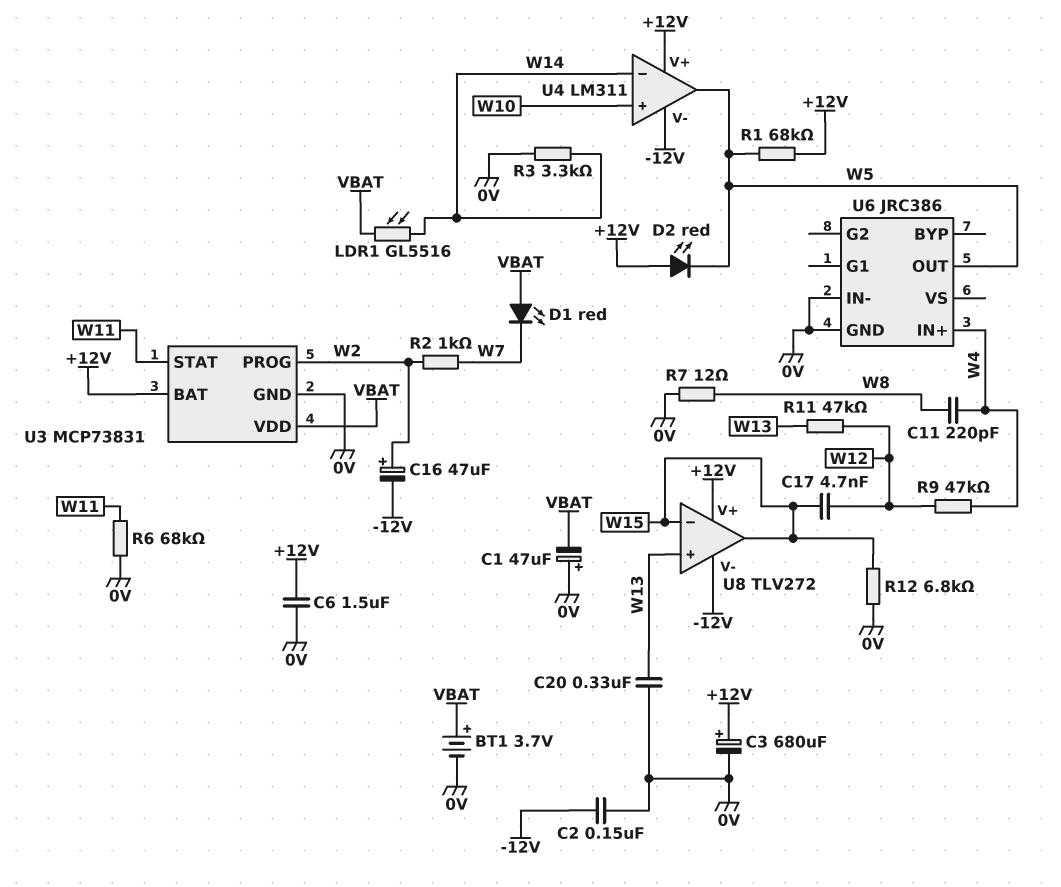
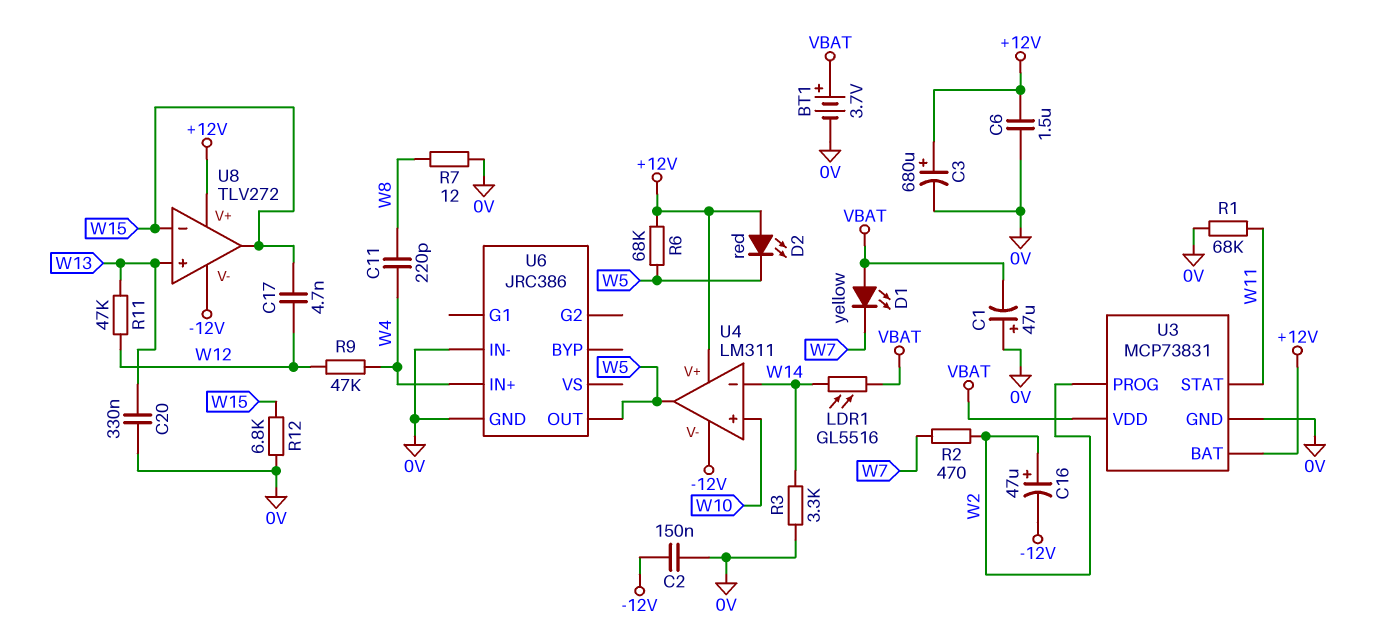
D1: LED red (A VBAT, K W7) -> LED yellow (A VBAT, K W7)
R1: 68k (+12V, W5) -> 68k (0V, W11)
R2: 1k (W2, W7) -> 470 (W2, W7)
R6: 68k (0V, W11) -> 68k (+12V, W5)

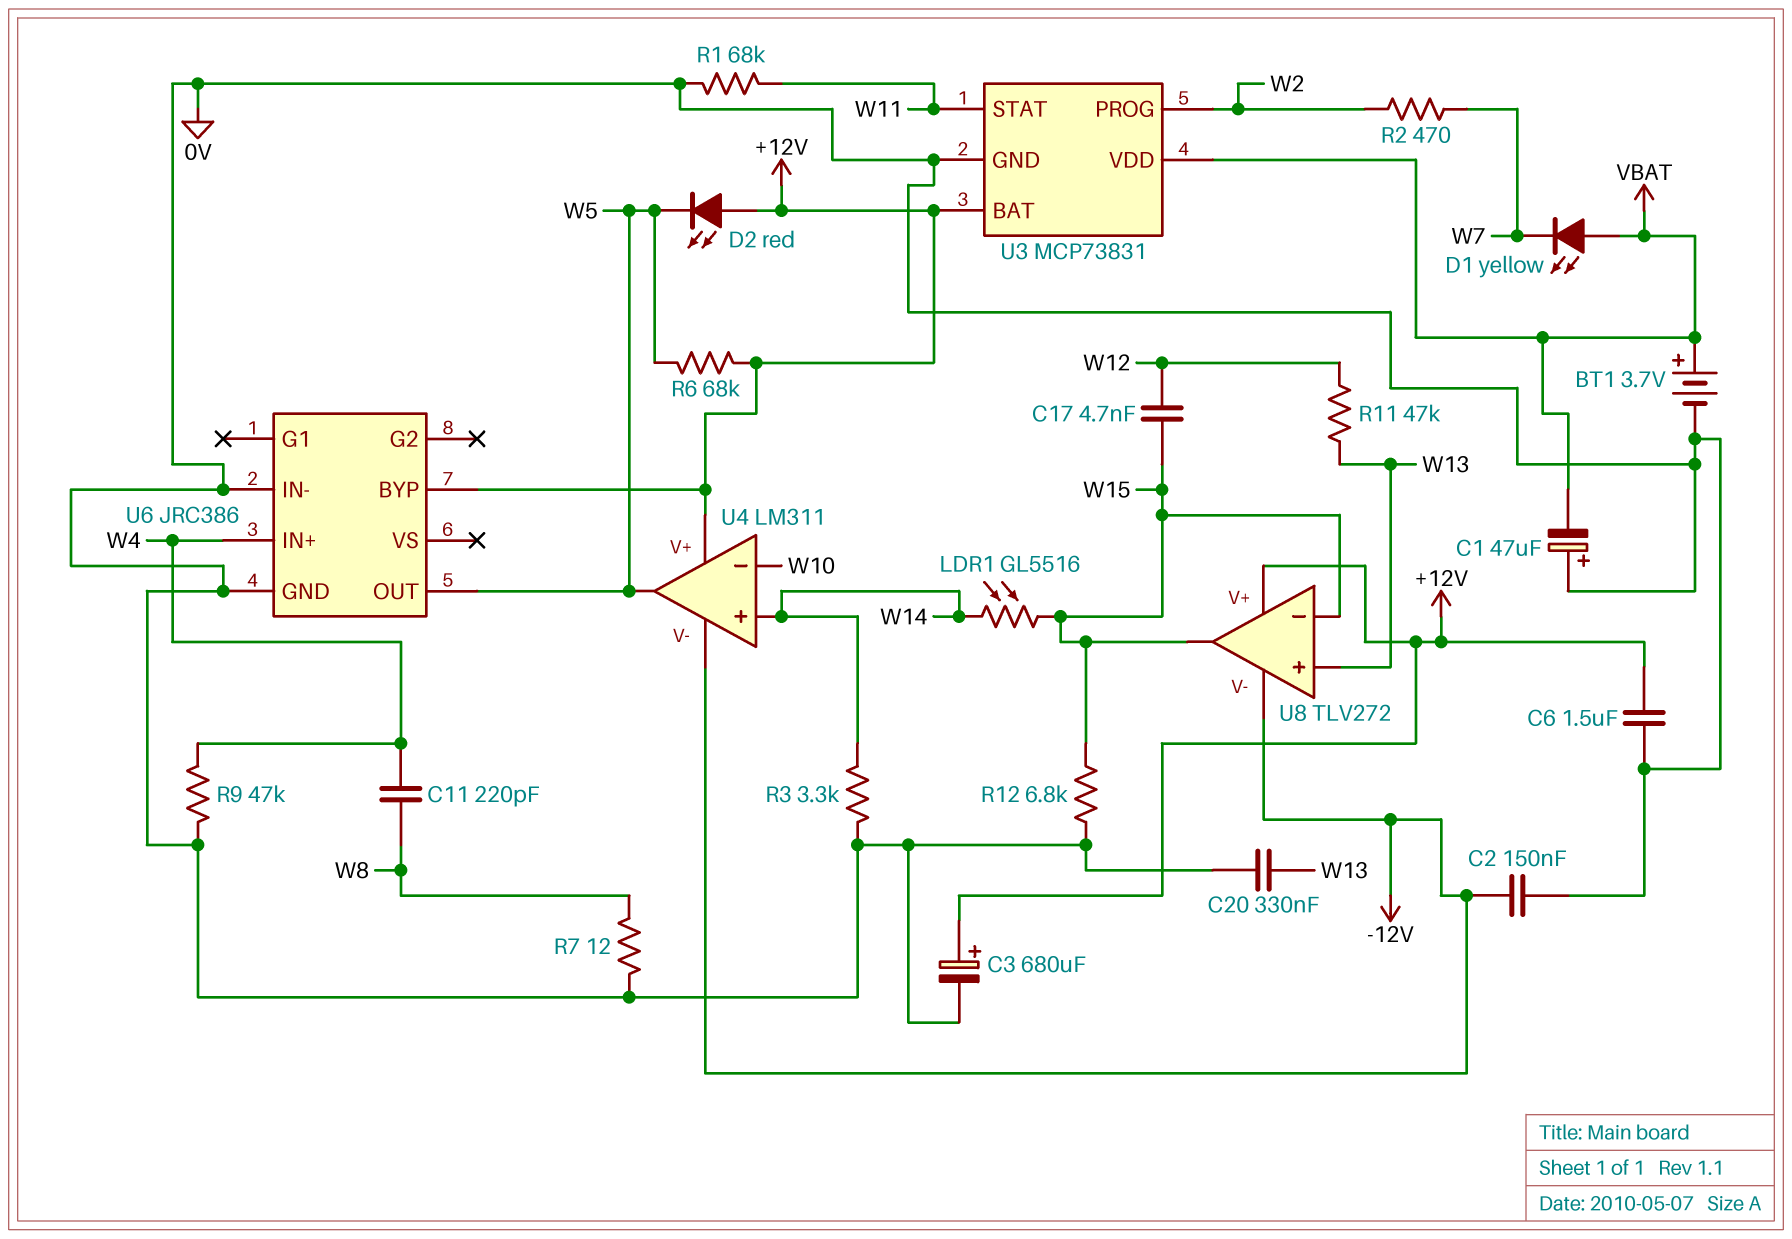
C16: 47uF (plus W2, minus -12V) -> none
LDR1: GL5516 (VBAT, W14) -> GL5516 (W14, W15)
R9: 47k (W4, W12) -> 47k (0V, W4)
U4 pin in+: W10 -> W14
U4 pin in-: W14 -> W10
U6 pin BYP: none -> +12V

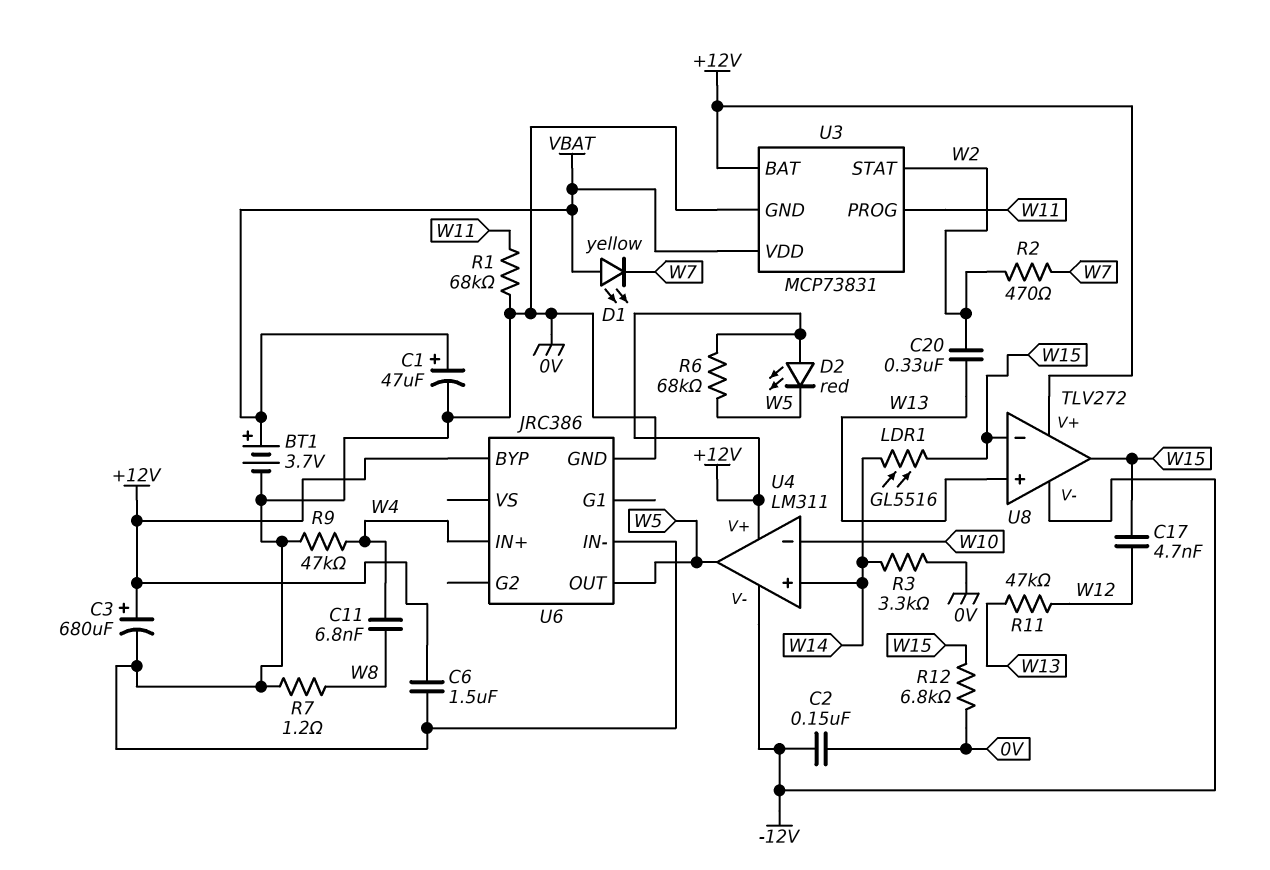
C1: 47uF (plus 0V, minus VBAT) -> 47uF (plus VBAT, minus 0V)
C11: 220pF (W4, W8) -> 6.8nF (W4, W8)
C20: 330nF (0V, W13) -> 330nF (W2, W13)
R7: 12 (0V, W8) -> 1.2 (0V, W8)
U3 pin PROG: W2 -> W11
U3 pin STAT: W11 -> W2

